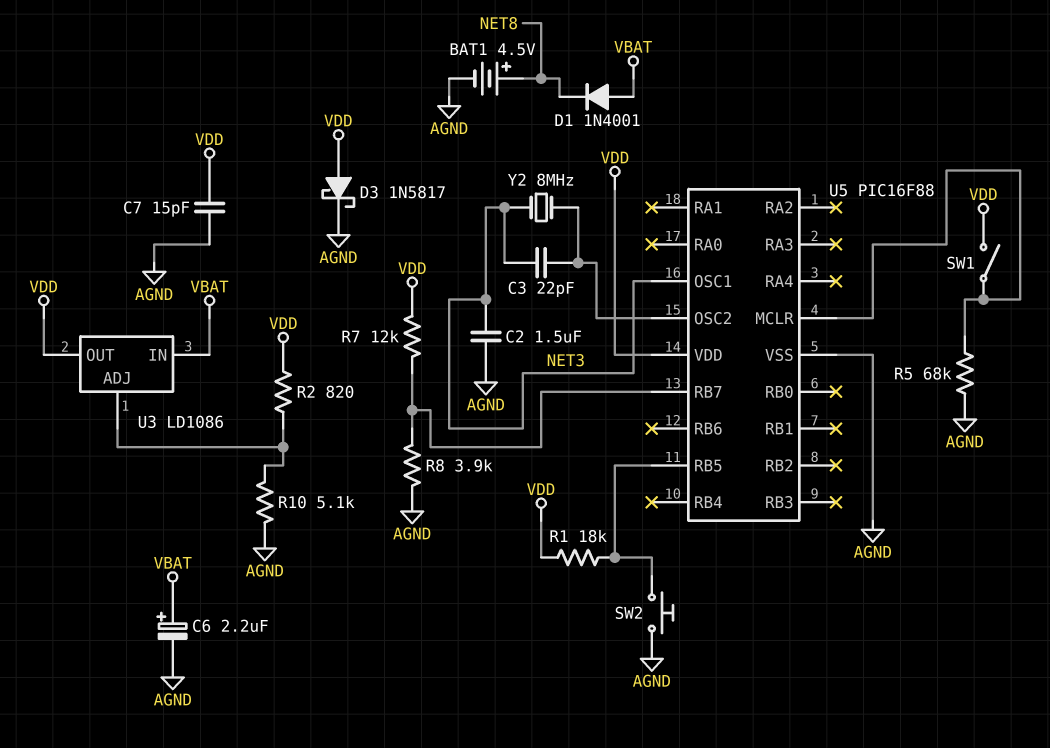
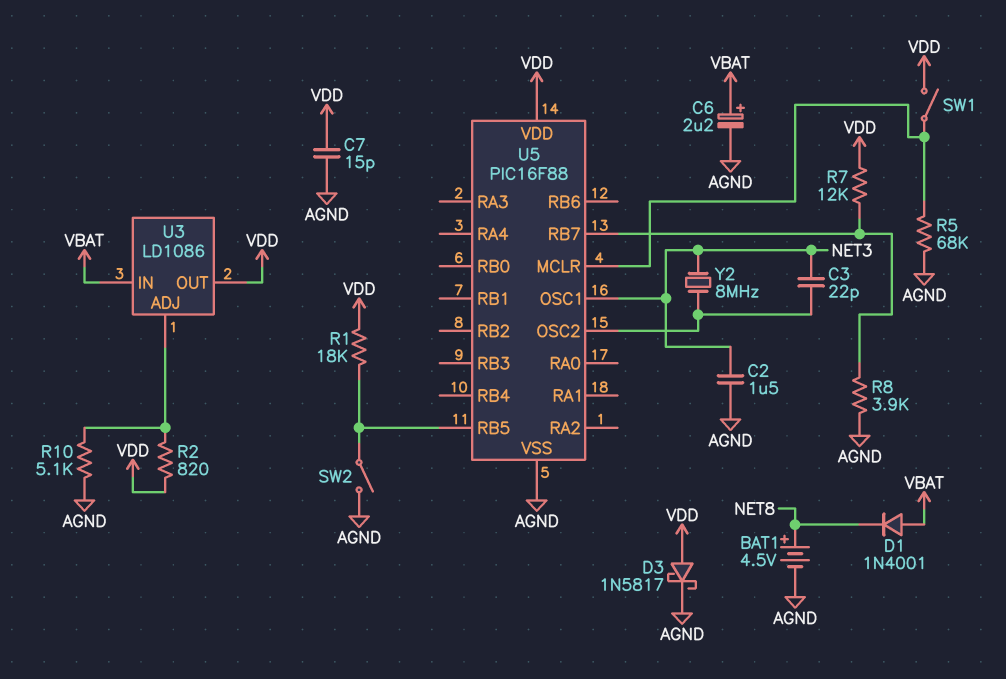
SW2: button (AGND, U5/RB5) -> switch (AGND, U5/RB5)

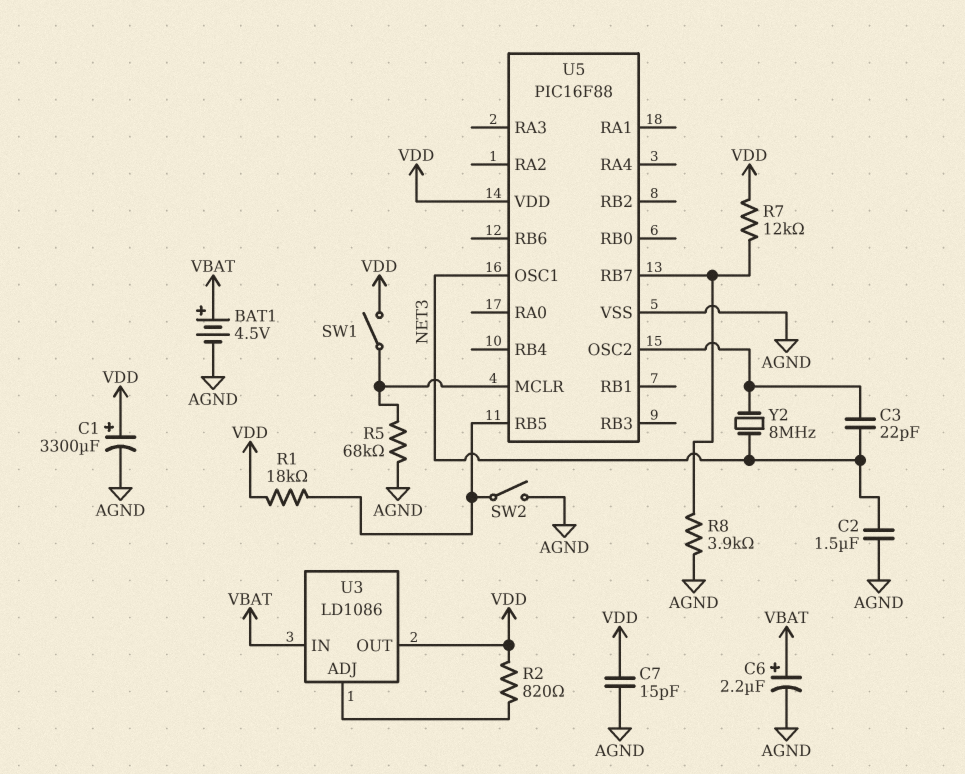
BAT1: 4.5V (plus NET8, minus AGND) -> 4.5V (plus VBAT, minus AGND)
C1: none -> 3300uF (plus VDD, minus AGND)
D1: diode 1N4001 (A VBAT, K NET8) -> none
D3: schottky 1N5817 (A VDD, K AGND) -> none
R10: 5.1k (AGND, U3/ADJ) -> none

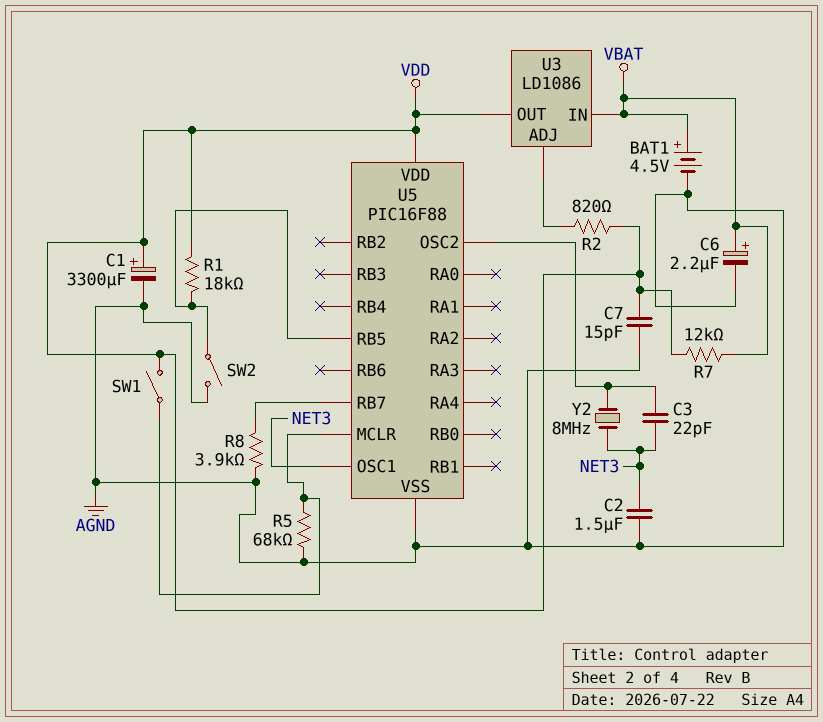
R7: 12k (U5/RB7, VDD) -> 12k (VBAT, VDD)

